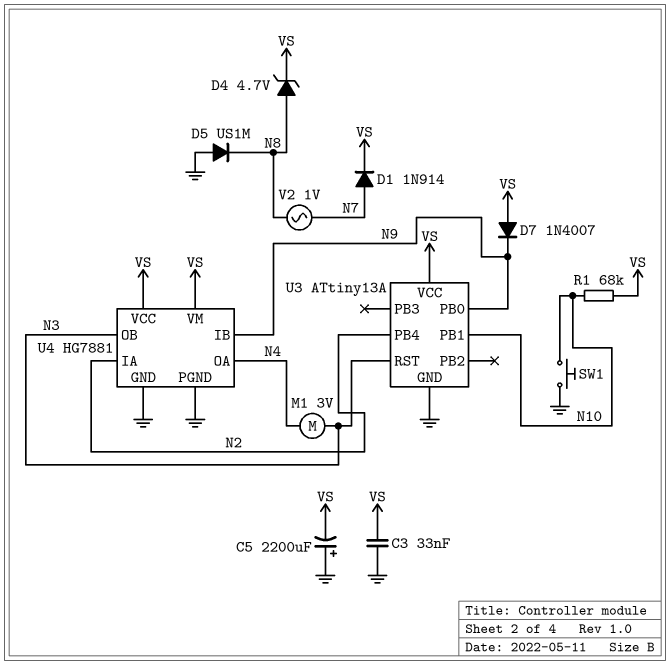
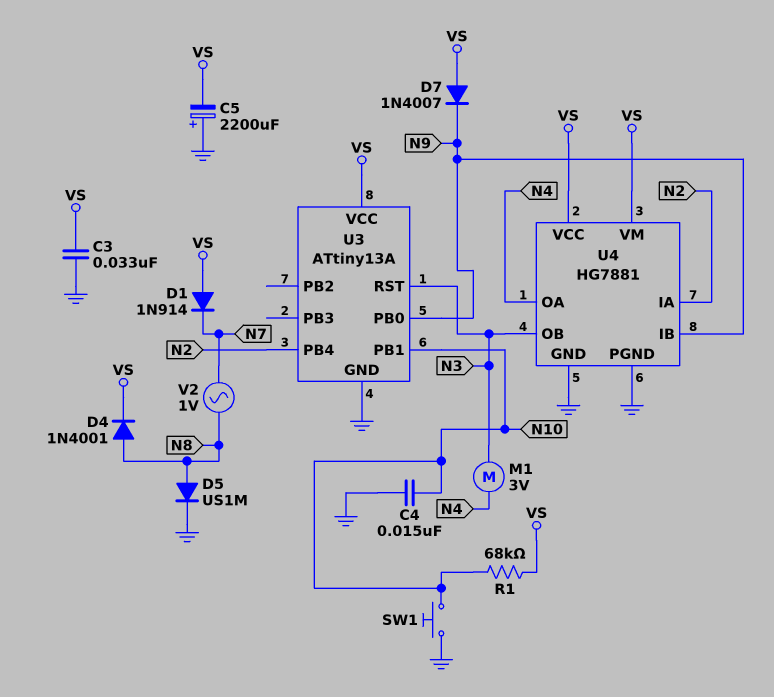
C4: none -> 15nF (GND, N10)
D1: diode 1N914 (A N7, K VS) -> diode 1N914 (A VS, K N7)
D4: zener 4.7V (A N8, K VS) -> diode 1N4001 (A N8, K VS)
D5: diode US1M (A GND, K N8) -> diode US1M (A N8, K GND)

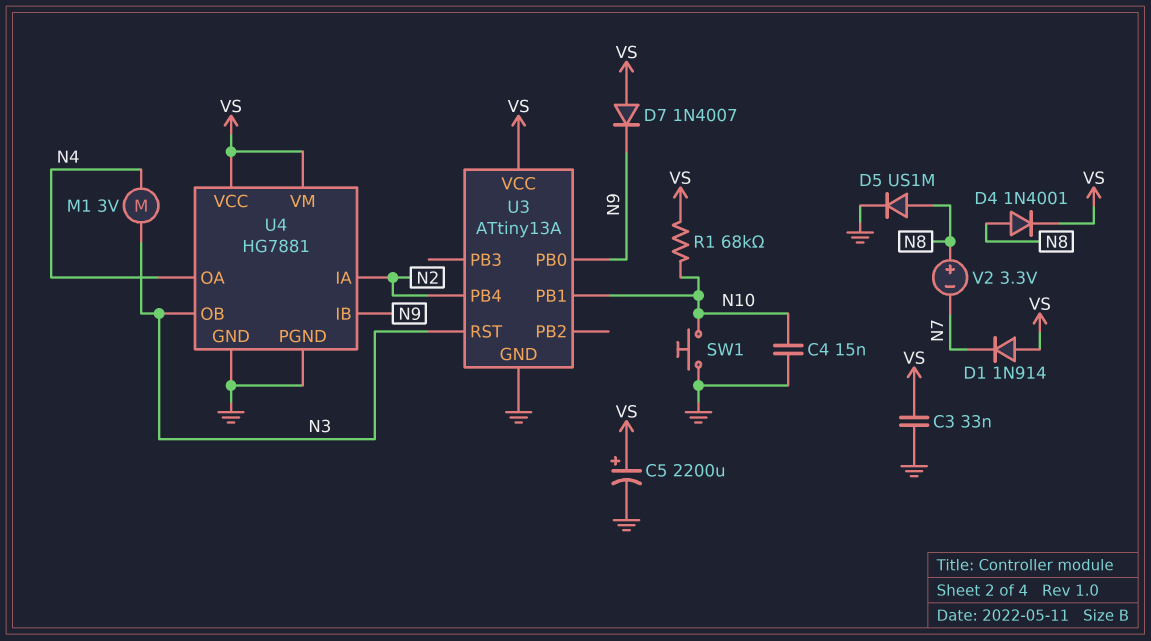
C5: 2200uF (plus GND, minus VS) -> 2200uF (plus VS, minus GND)
V2: AC 1V (N7, N8) -> 3.3V (plus N8, minus N7)

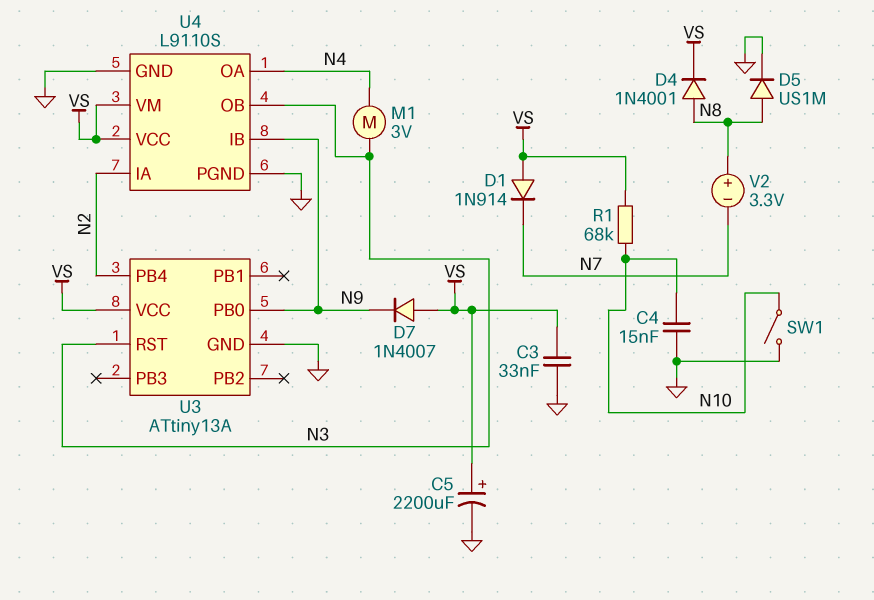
SW1: button (GND, N10) -> switch (GND, N10)
U3 pin PB1: N10 -> none
U4: HG7881 -> L9110S

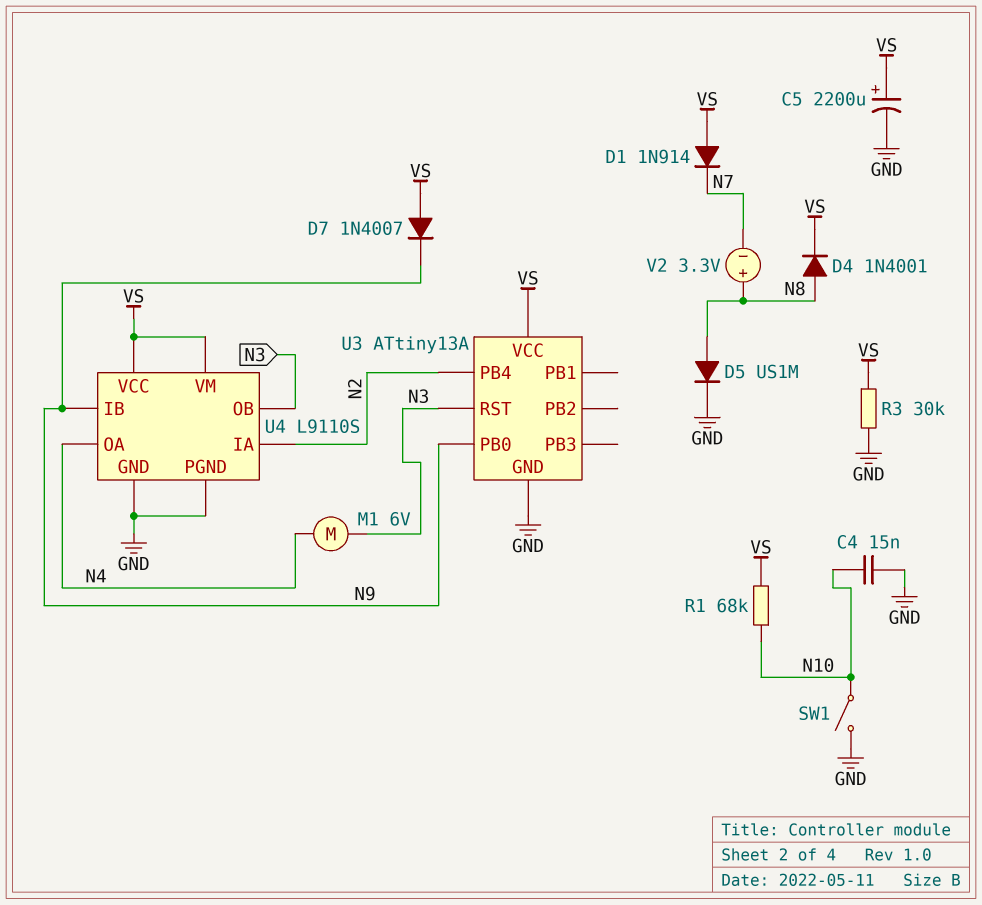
C3: 33nF (GND, VS) -> none
M1: motor 3V (N3, N4) -> motor 6V (N3, N4)
R3: none -> 30k (GND, VS)

